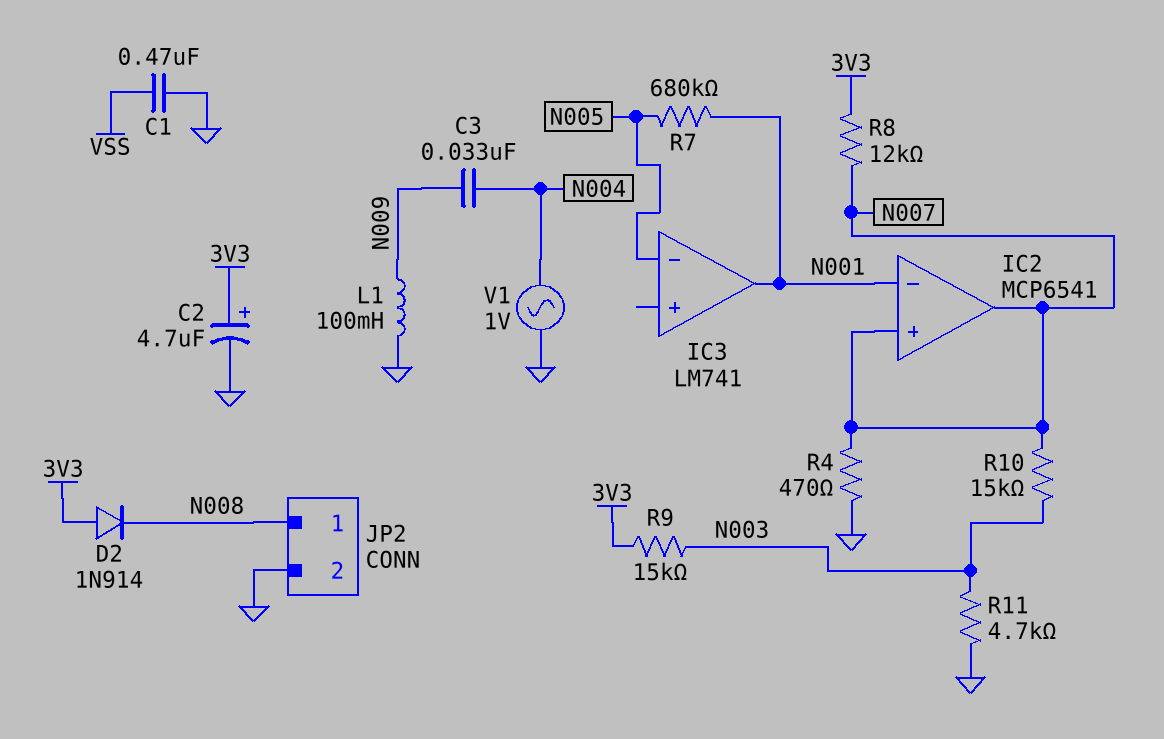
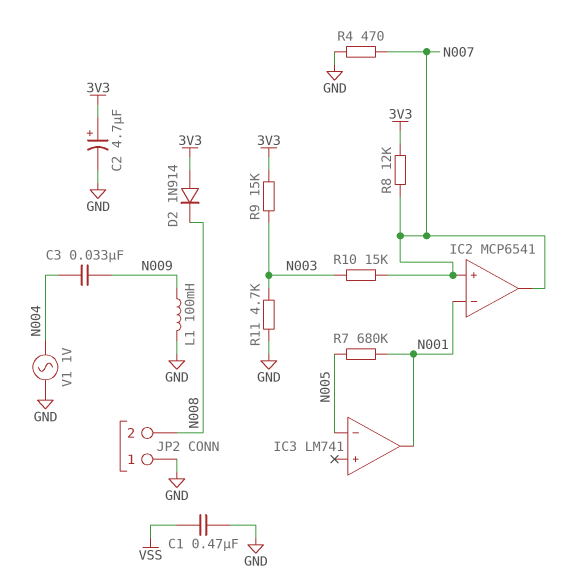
JP2 pin 1: N008 -> GND
JP2 pin 2: GND -> N008

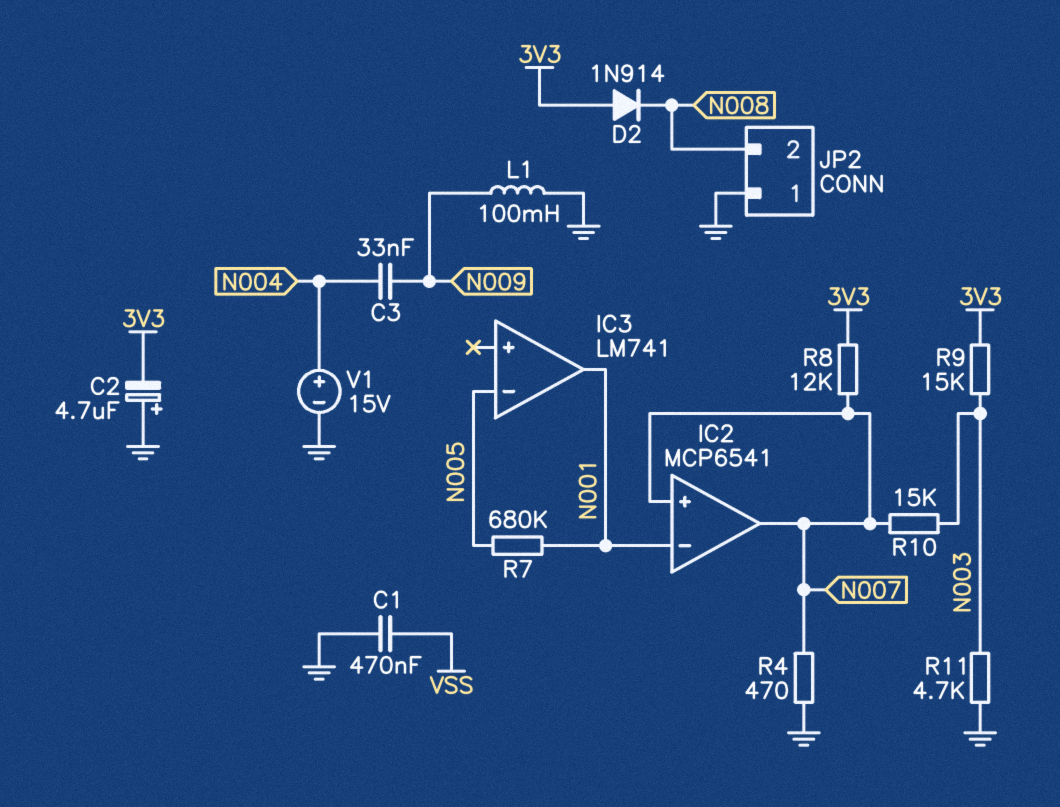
C2: 4.7uF (plus 3V3, minus GND) -> 4.7uF (plus GND, minus 3V3)
V1: AC 1V (GND, N004) -> 15V (plus N004, minus GND)

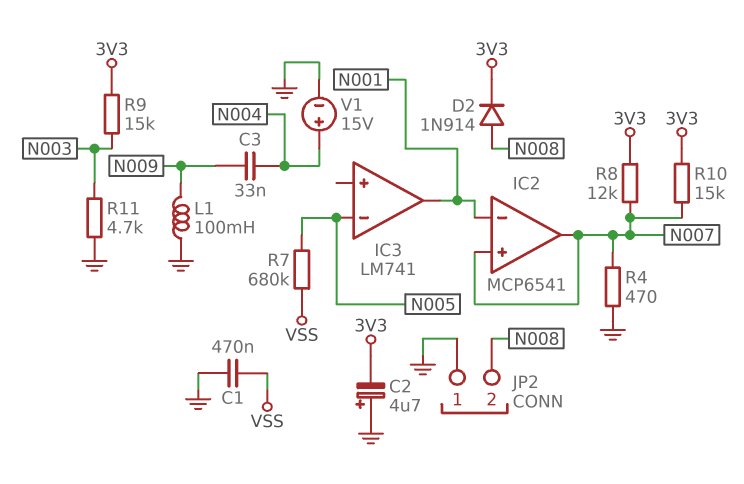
D2: diode 1N914 (A 3V3, K N008) -> diode 1N914 (A N008, K 3V3)
R7: 680k (N001, N005) -> 680k (N005, VSS)
R10: 15k (N003, N007) -> 15k (3V3, N007)

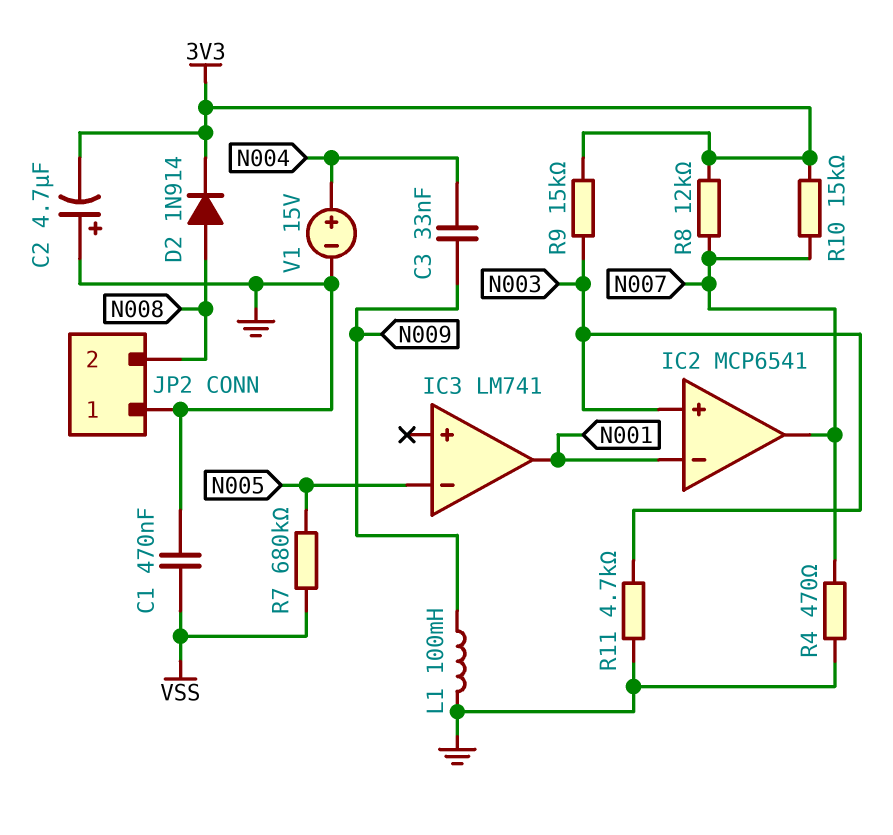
IC2 pin in+: N007 -> N003

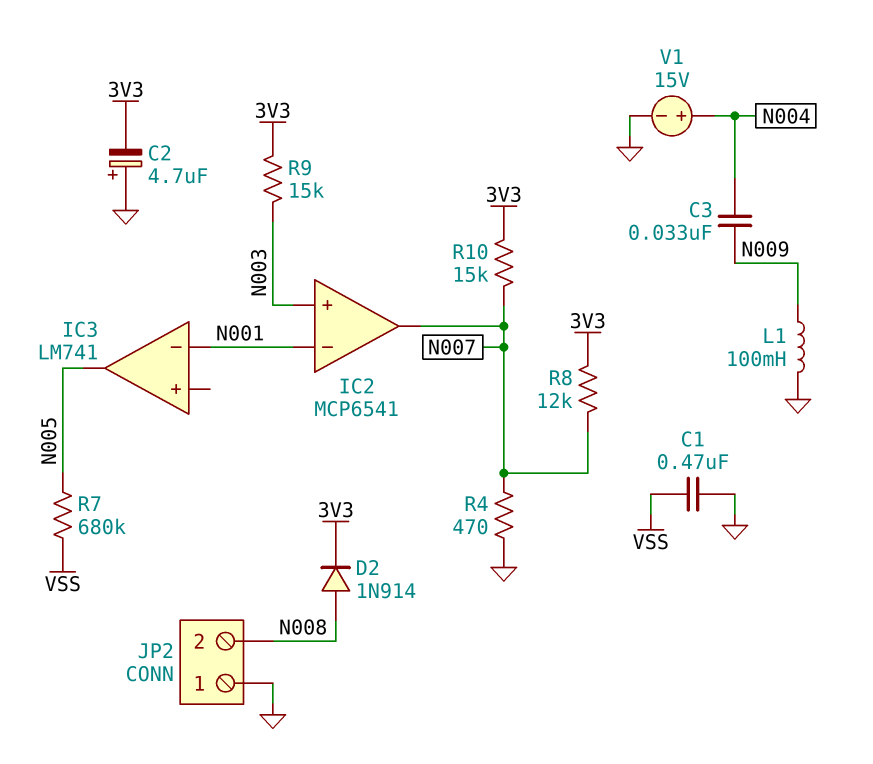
IC3 pin in-: N005 -> N001
IC3 pin out: N001 -> N005
R11: 4.7k (GND, N003) -> none

